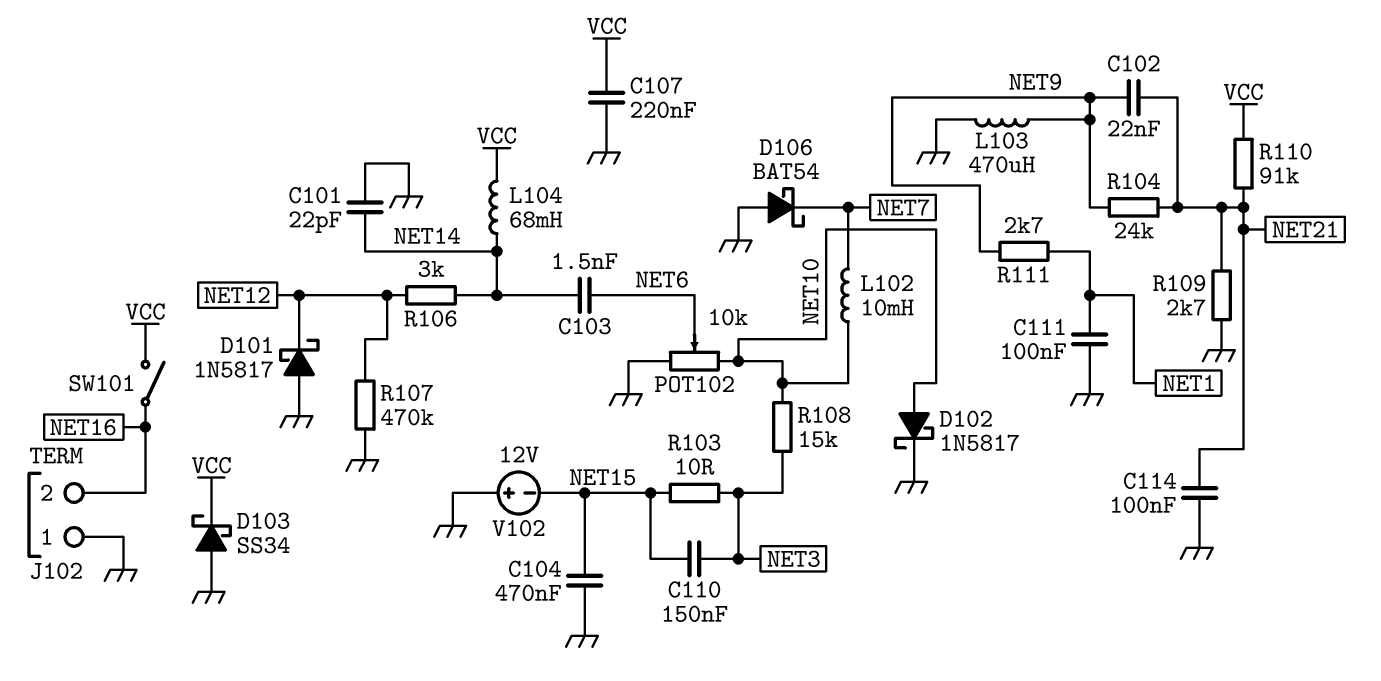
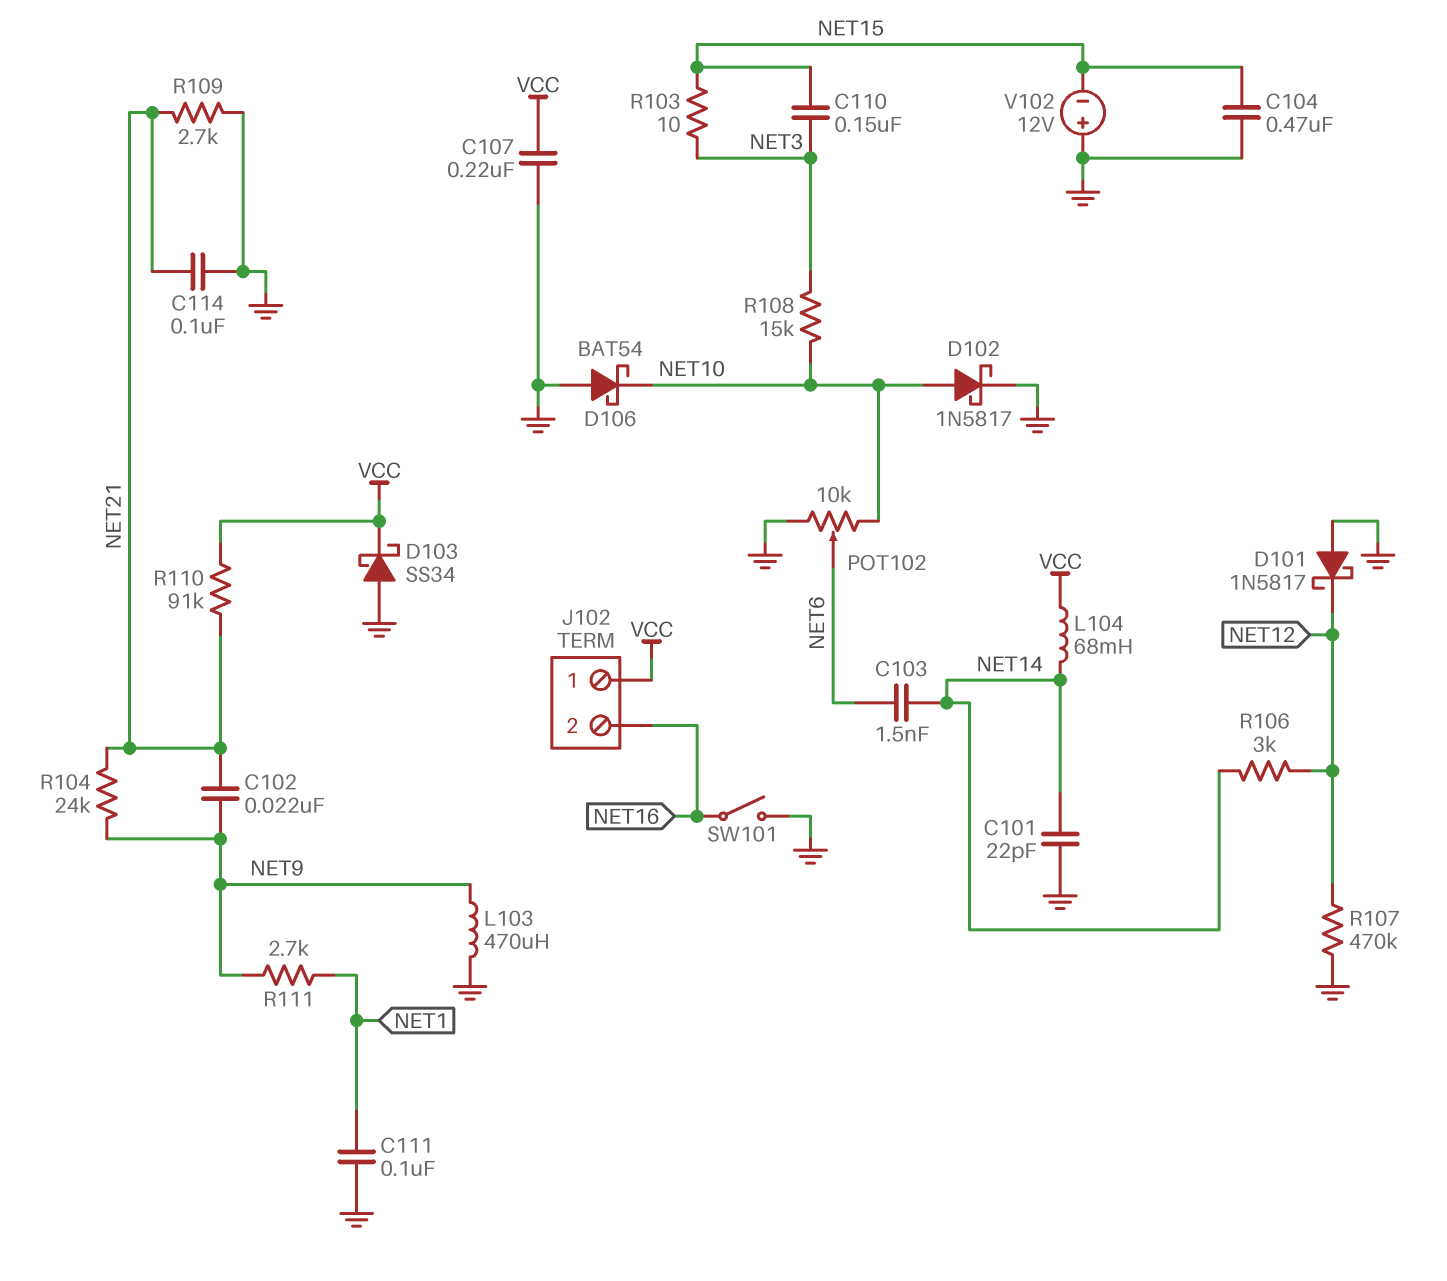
D106: schottky BAT54 (A GND, K NET7) -> schottky BAT54 (A GND, K NET10)
J102 pin 1: GND -> VCC
L102: 10mH (NET7, NET10) -> none
SW101: switch (NET16, VCC) -> switch (GND, NET16)

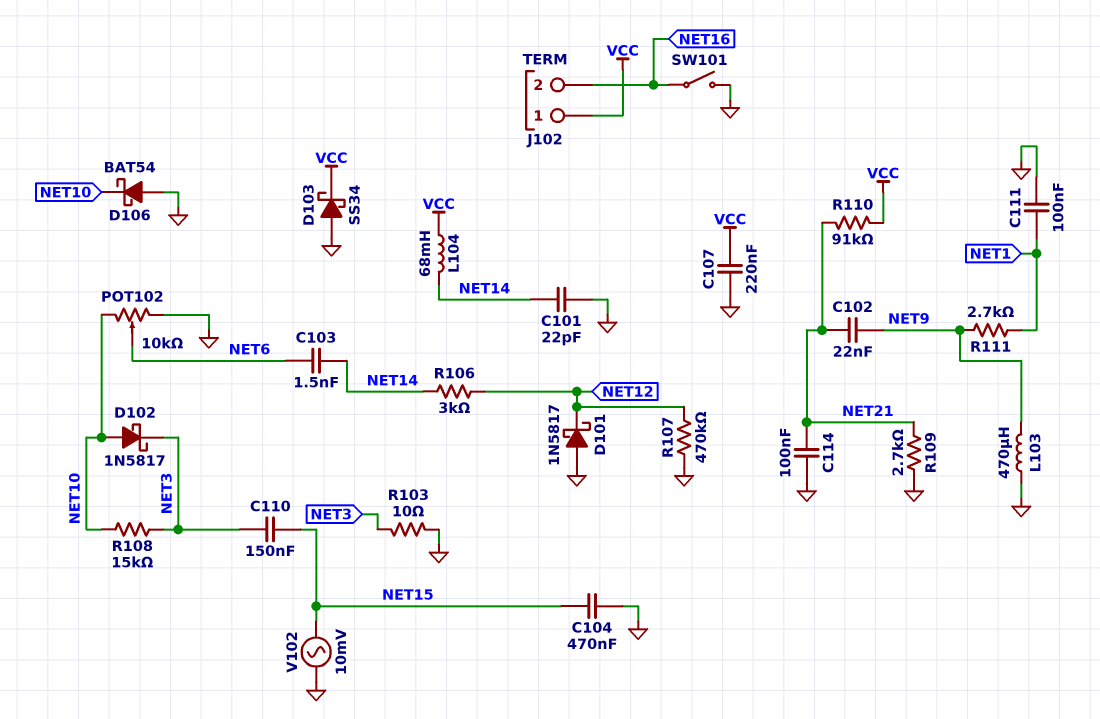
D102: schottky 1N5817 (A NET10, K GND) -> schottky 1N5817 (A NET10, K NET3)
R103: 10 (NET3, NET15) -> 10 (GND, NET3)
R104: 24k (NET9, NET21) -> none
V102: 12V (plus GND, minus NET15) -> AC 10mV (GND, NET15)

